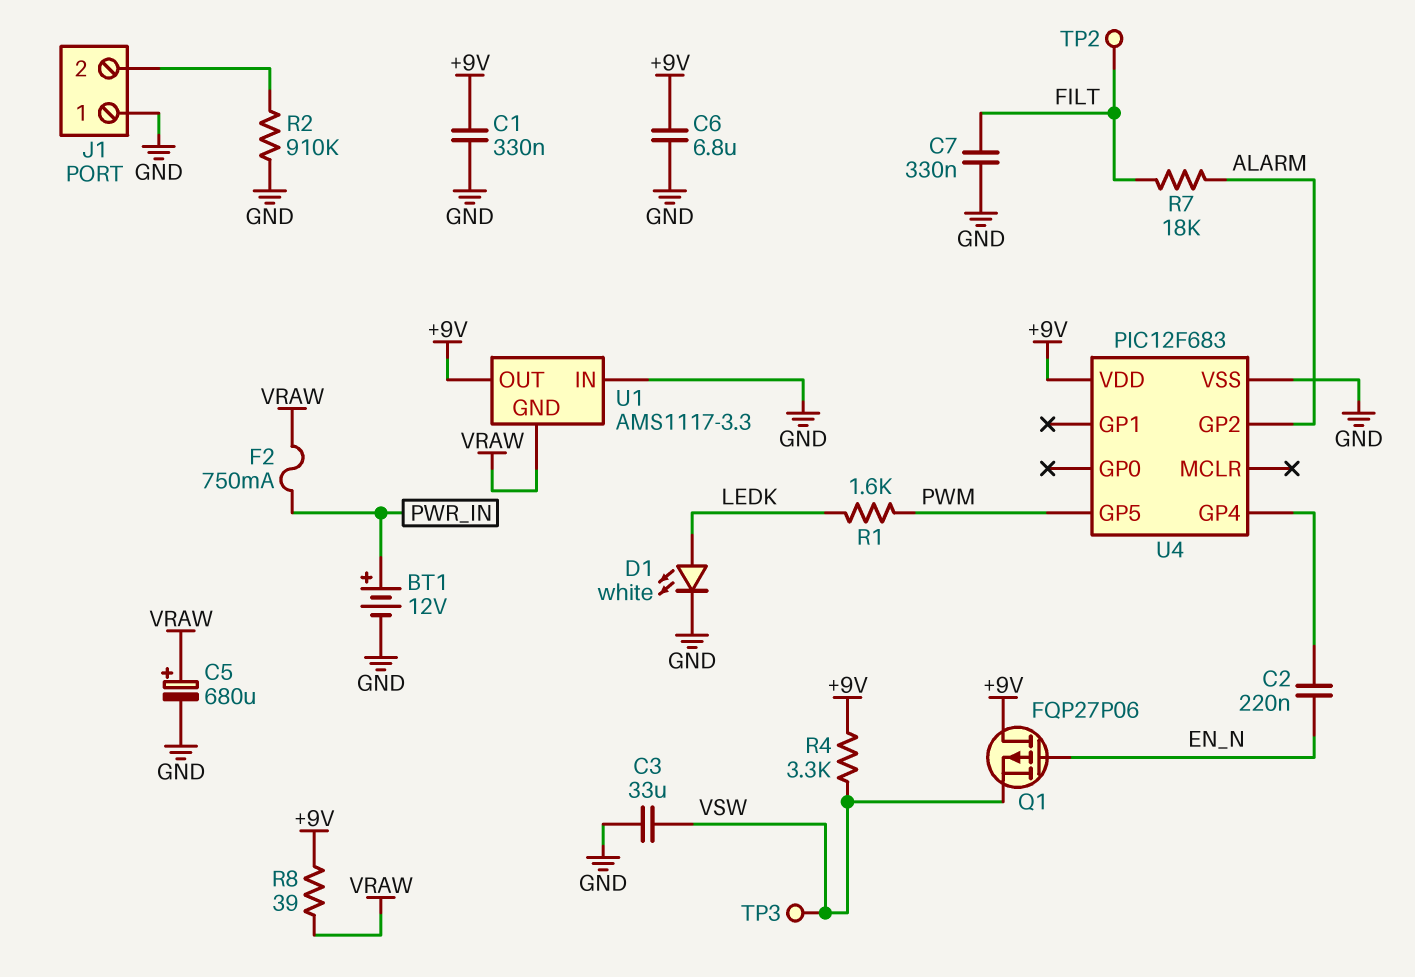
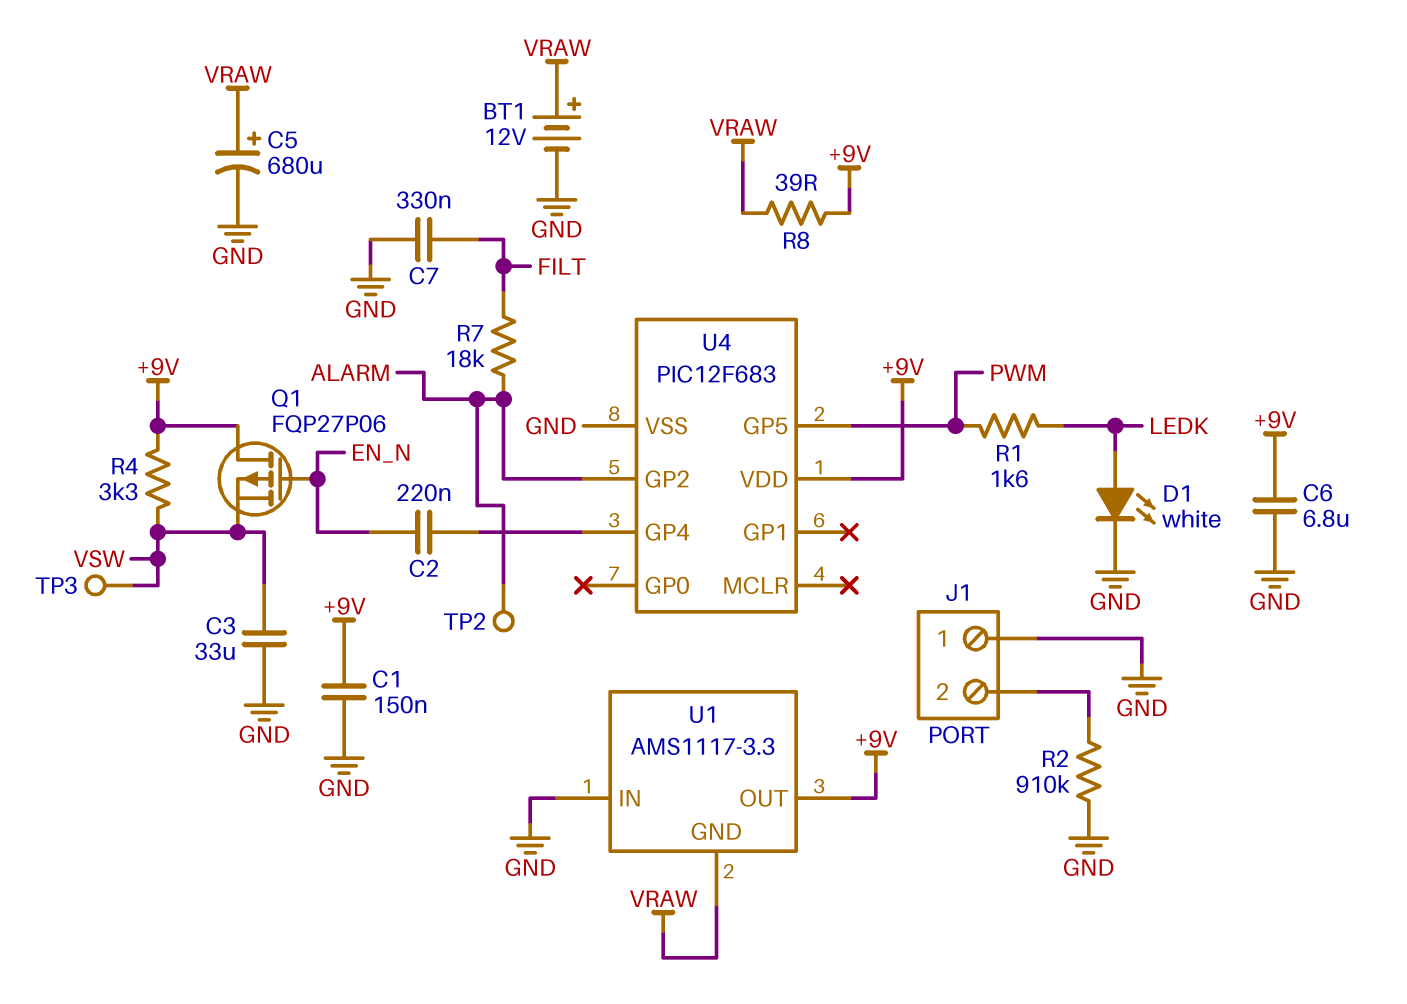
BT1: 12V (plus PWR_IN, minus GND) -> 12V (plus VRAW, minus GND)
C1: 330nF (+9V, GND) -> 150nF (+9V, GND)
F2: 750mA (PWR_IN, VRAW) -> none
TP2: test point (FILT) -> test point (ALARM)

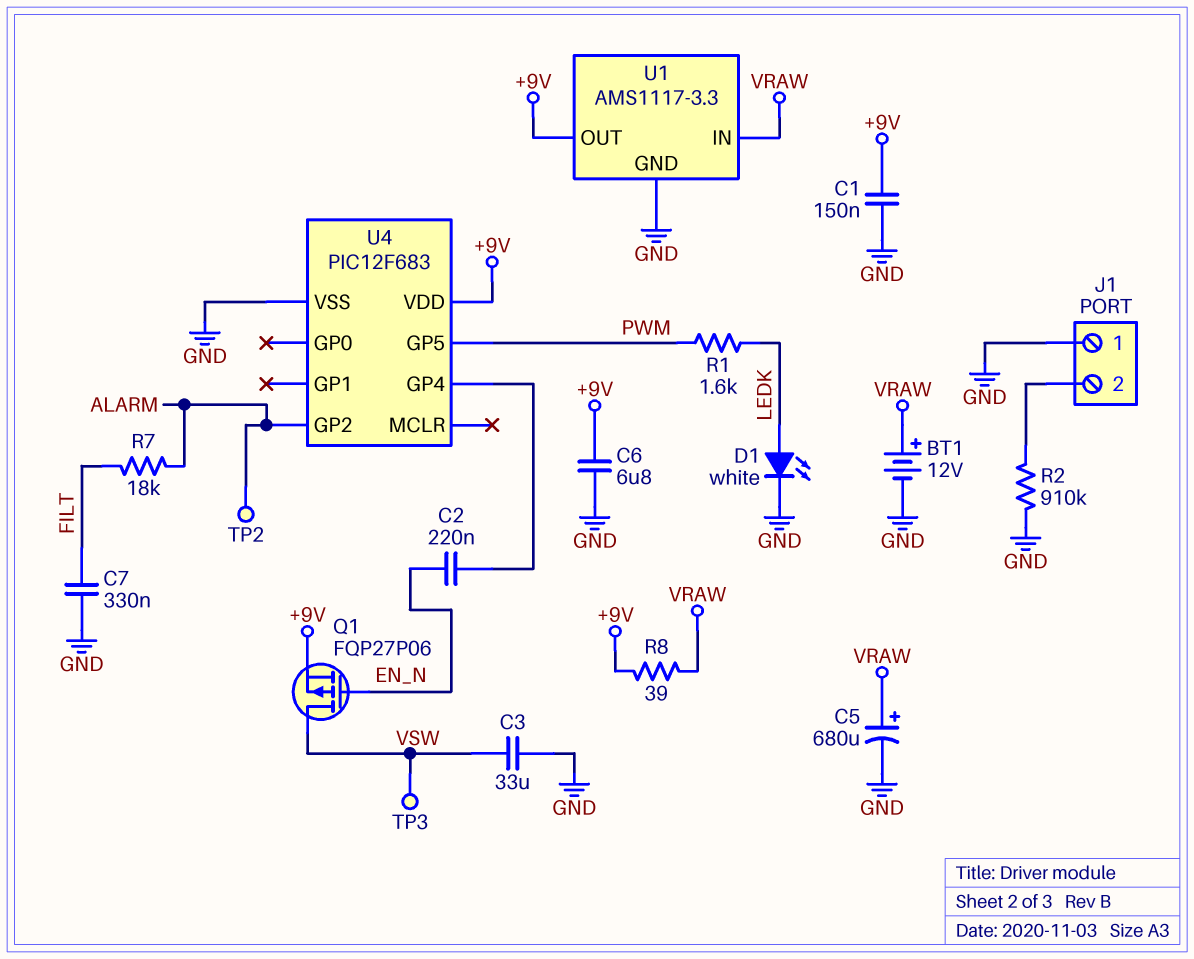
Q1: PMOS FQP27P06 (G EN_N, D +9V, S VSW) -> PMOS FQP27P06 (G EN_N, D VSW, S +9V)
R4: 3.3k (+9V, VSW) -> none
U1 pin GND: VRAW -> GND
U1 pin IN: GND -> VRAW

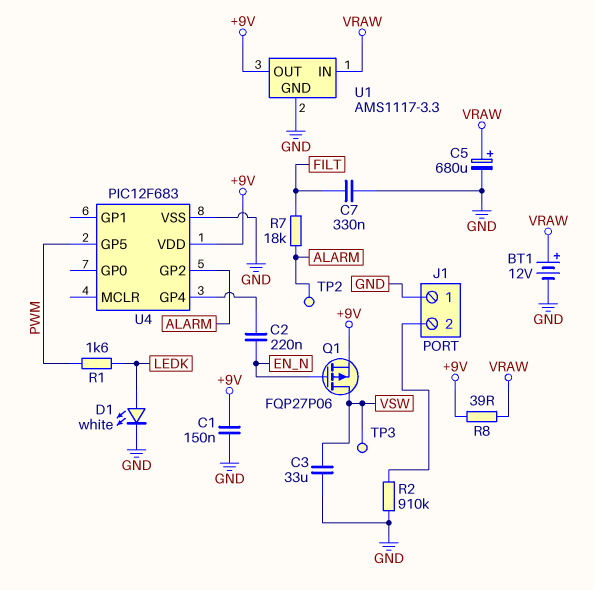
C6: 6.8uF (+9V, GND) -> none

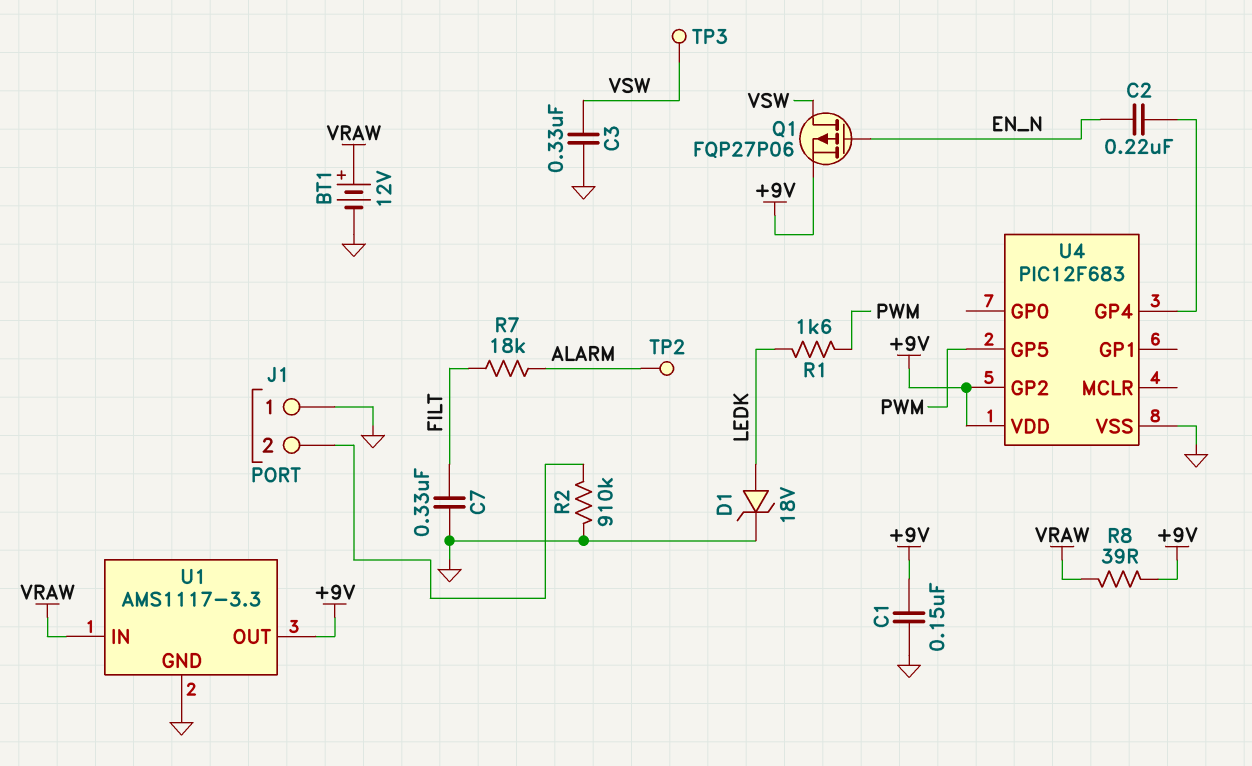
C3: 33uF (GND, VSW) -> 330nF (GND, VSW)
C5: 680uF (plus VRAW, minus GND) -> none
D1: LED white (A LEDK, K GND) -> zener 18V (A LEDK, K GND)
U4 pin GP2: ALARM -> +9V

